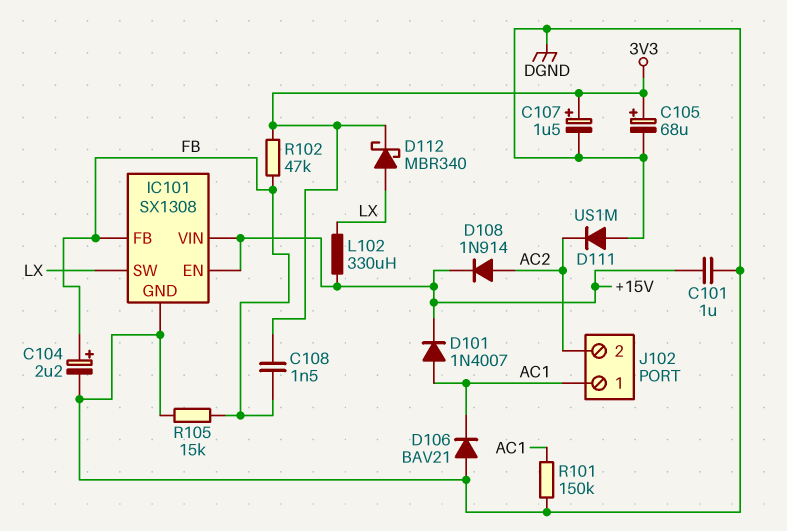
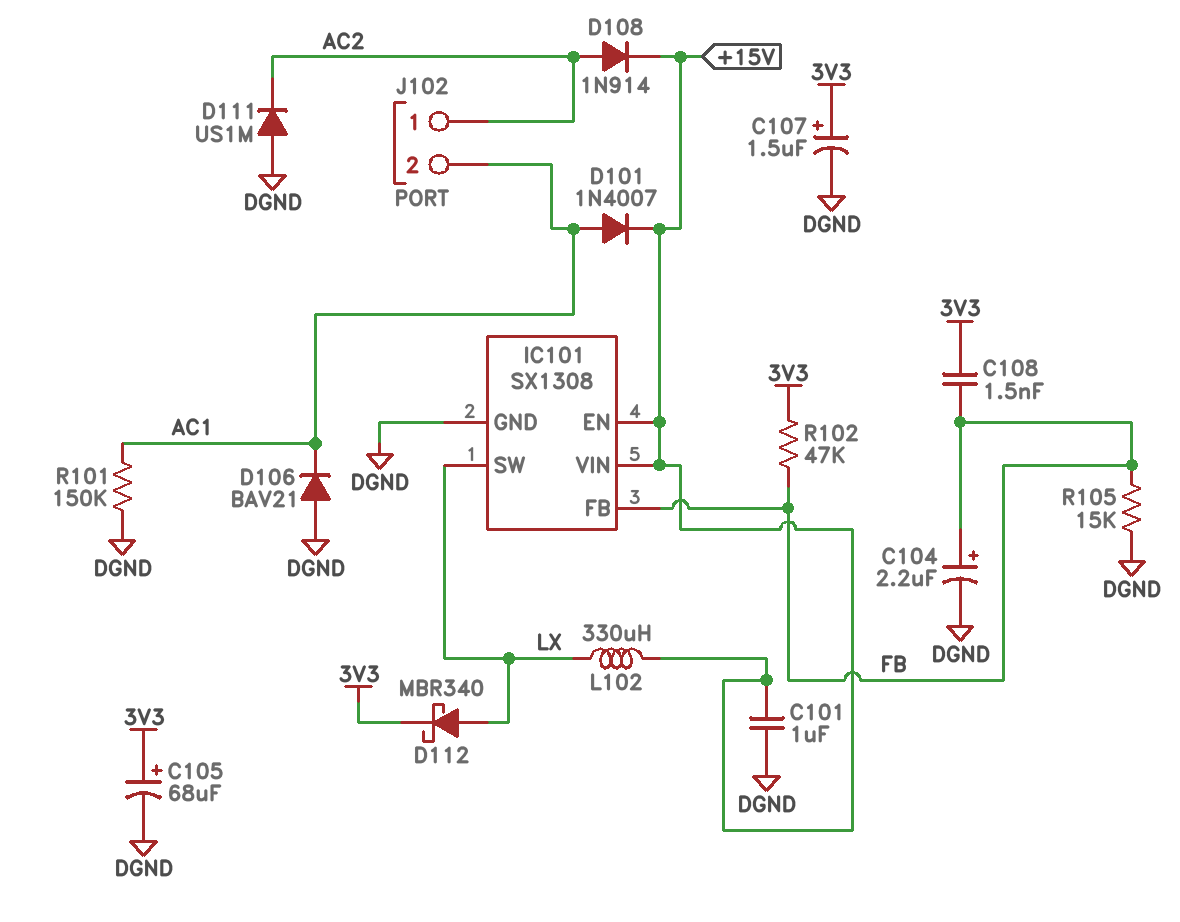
J102 pin 1: AC1 -> AC2
J102 pin 2: AC2 -> AC1

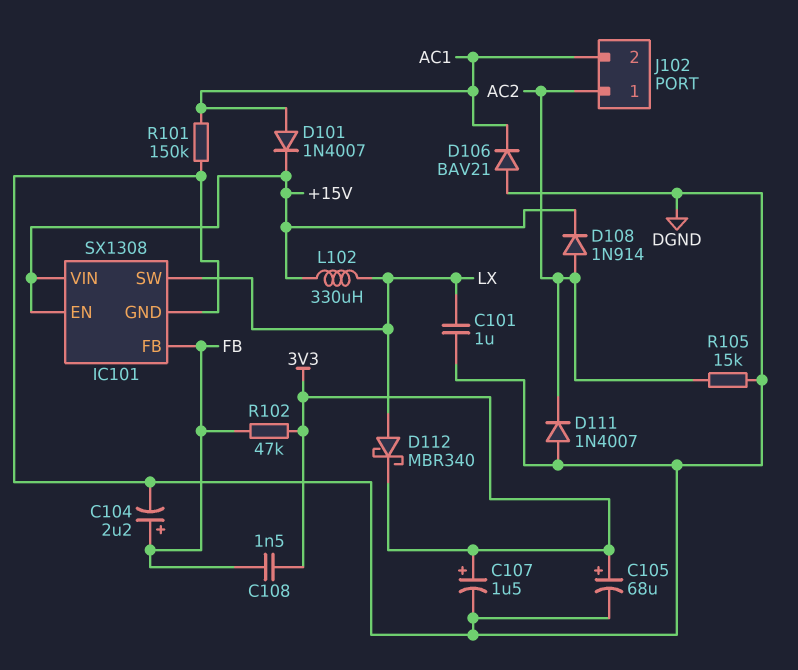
C101: 1uF (+15V, DGND) -> 1uF (DGND, LX)
D111: diode US1M (A DGND, K AC2) -> diode 1N4007 (A DGND, K AC2)
R105: 15k (DGND, FB) -> 15k (AC2, DGND)

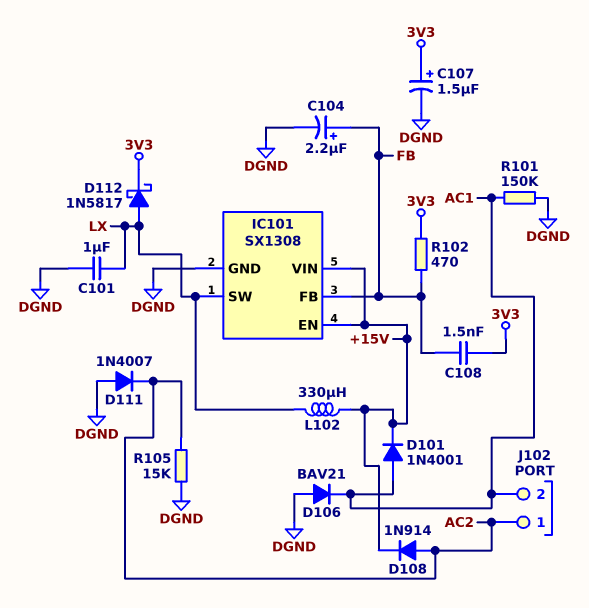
C105: 68uF (plus 3V3, minus DGND) -> none
D101: diode 1N4007 (A AC1, K +15V) -> diode 1N4001 (A AC1, K +15V)
D112: schottky MBR340 (A LX, K 3V3) -> schottky 1N5817 (A LX, K 3V3)
R102: 47k (3V3, FB) -> 470 (3V3, FB)

